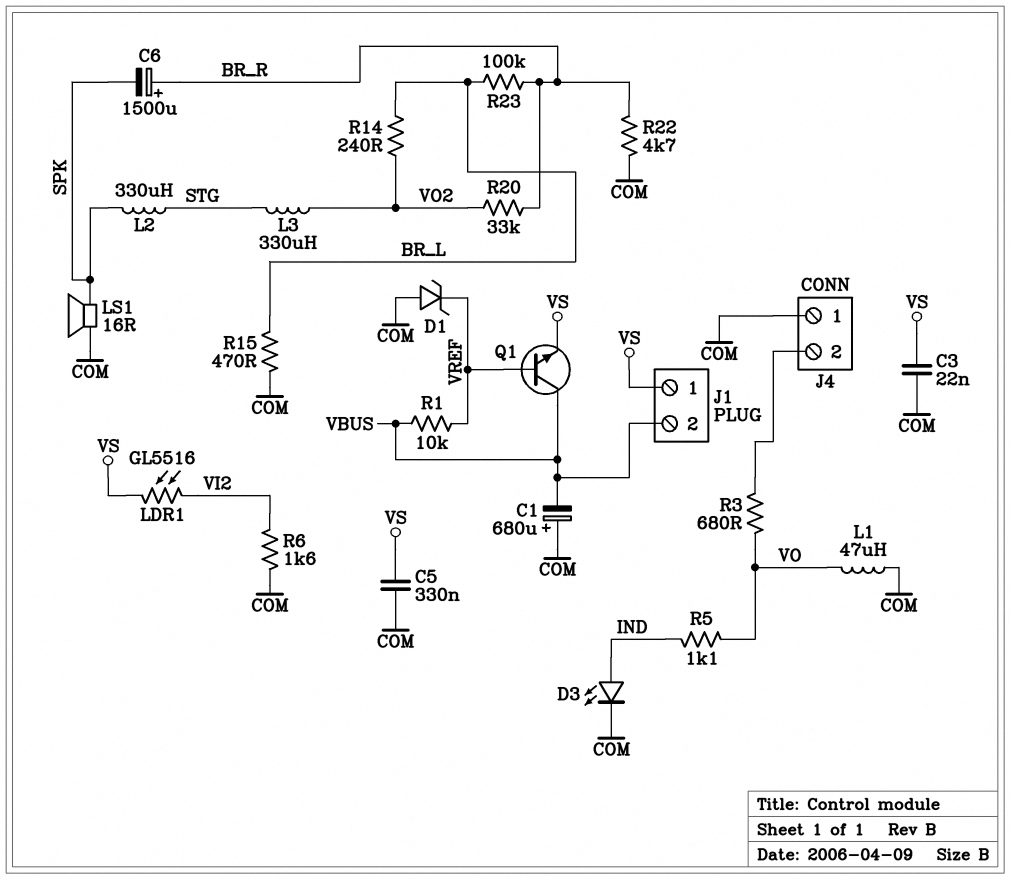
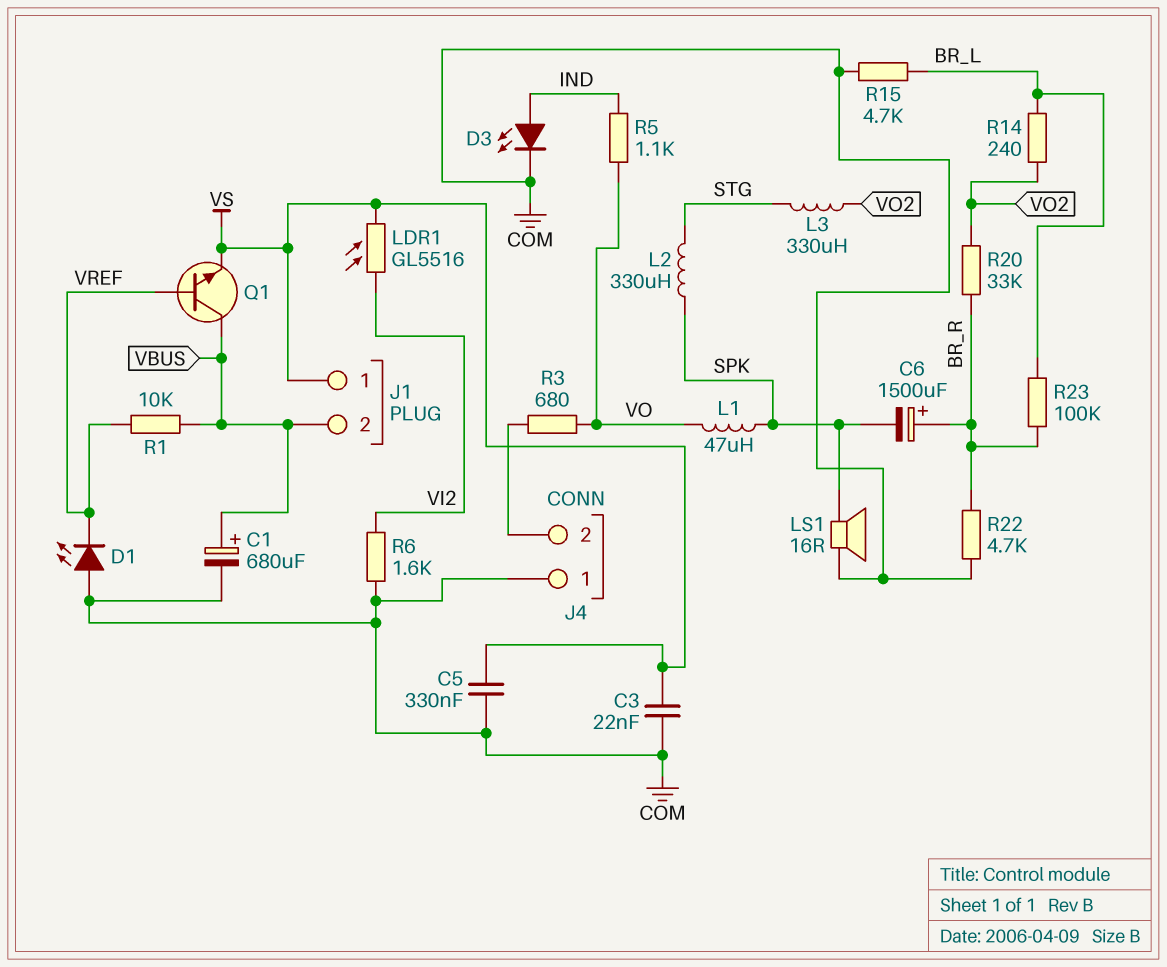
C1: 680uF (plus COM, minus VBUS) -> 680uF (plus VBUS, minus COM)
D1: zener (A COM, K VREF) -> LED (A COM, K VREF)
L1: 47uH (COM, VO) -> 47uH (SPK, VO)
R15: 470 (BR_L, COM) -> 4.7k (BR_L, COM)

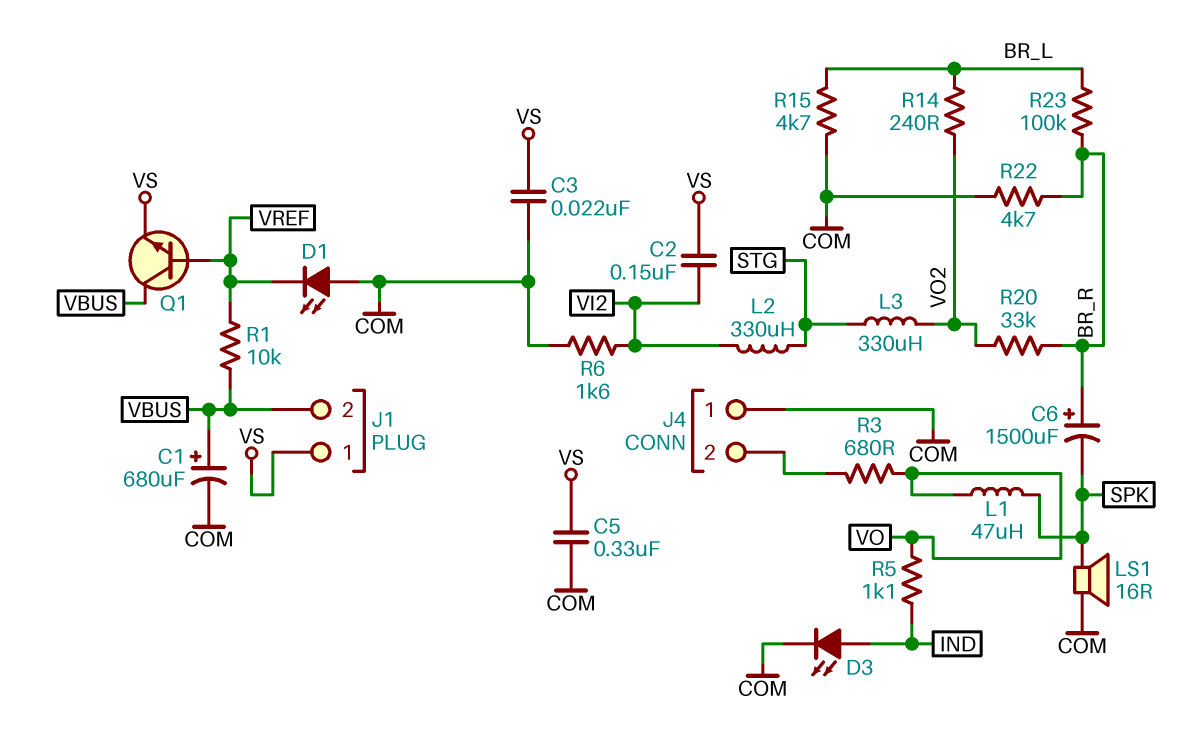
C2: none -> 150nF (VI2, VS)
L2: 330uH (SPK, STG) -> 330uH (STG, VI2)
LDR1: GL5516 (VI2, VS) -> none

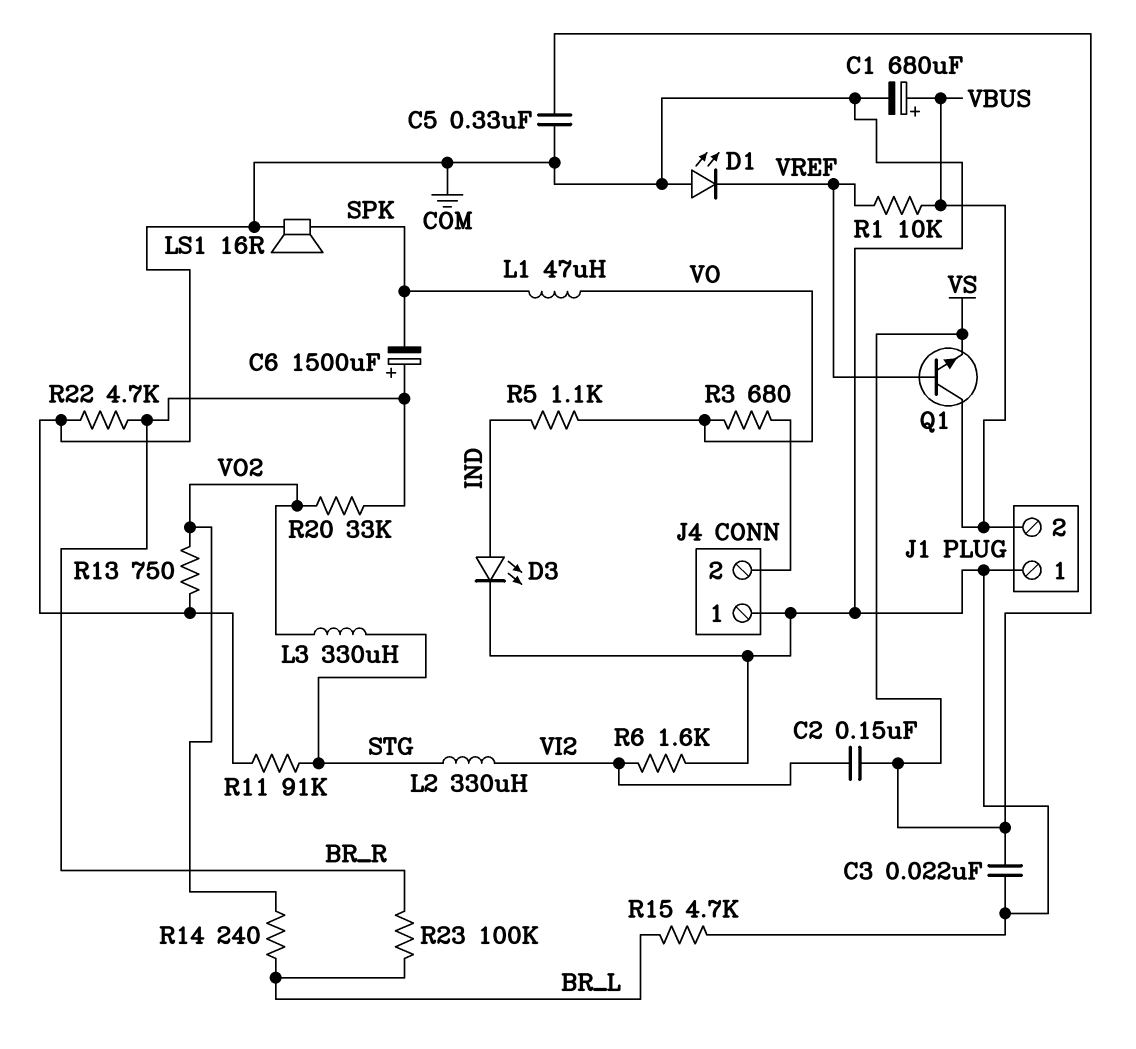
J1 pin 1: VS -> COM
R11: none -> 91k (COM, STG)
R13: none -> 750 (COM, VO2)

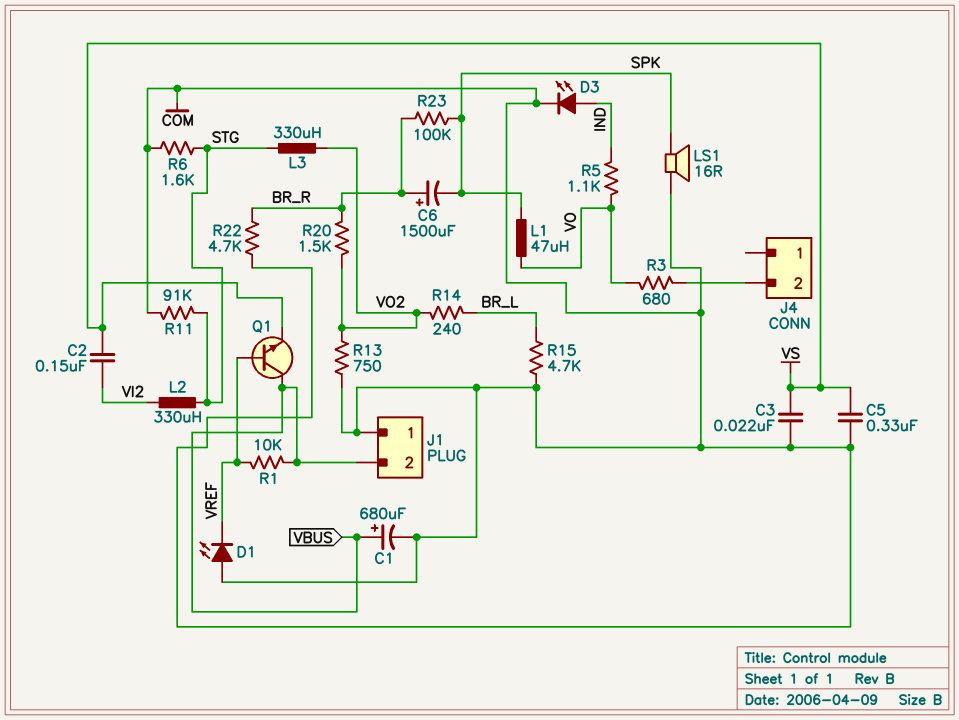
J4 pin 1: COM -> none
R6: 1.6k (COM, VI2) -> 1.6k (COM, STG)
R20: 33k (BR_R, VO2) -> 1.5k (BR_R, VO2)
R23: 100k (BR_L, BR_R) -> 100k (BR_R, SPK)

